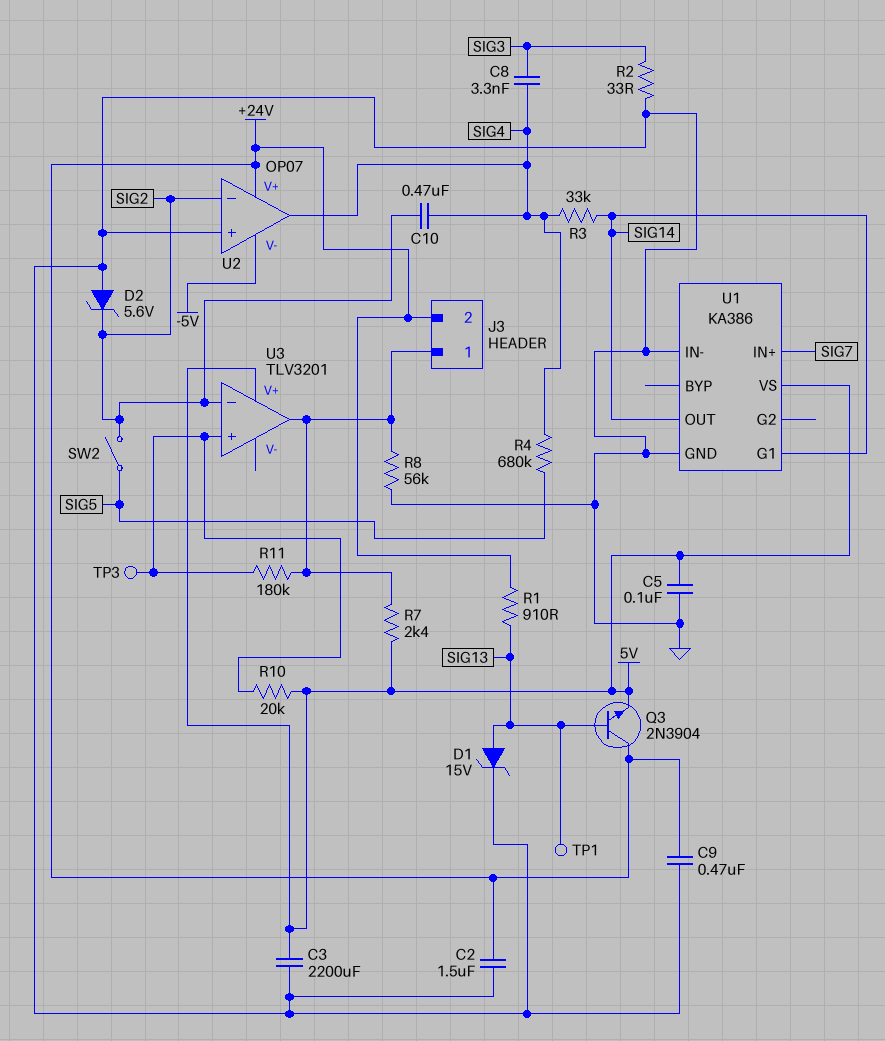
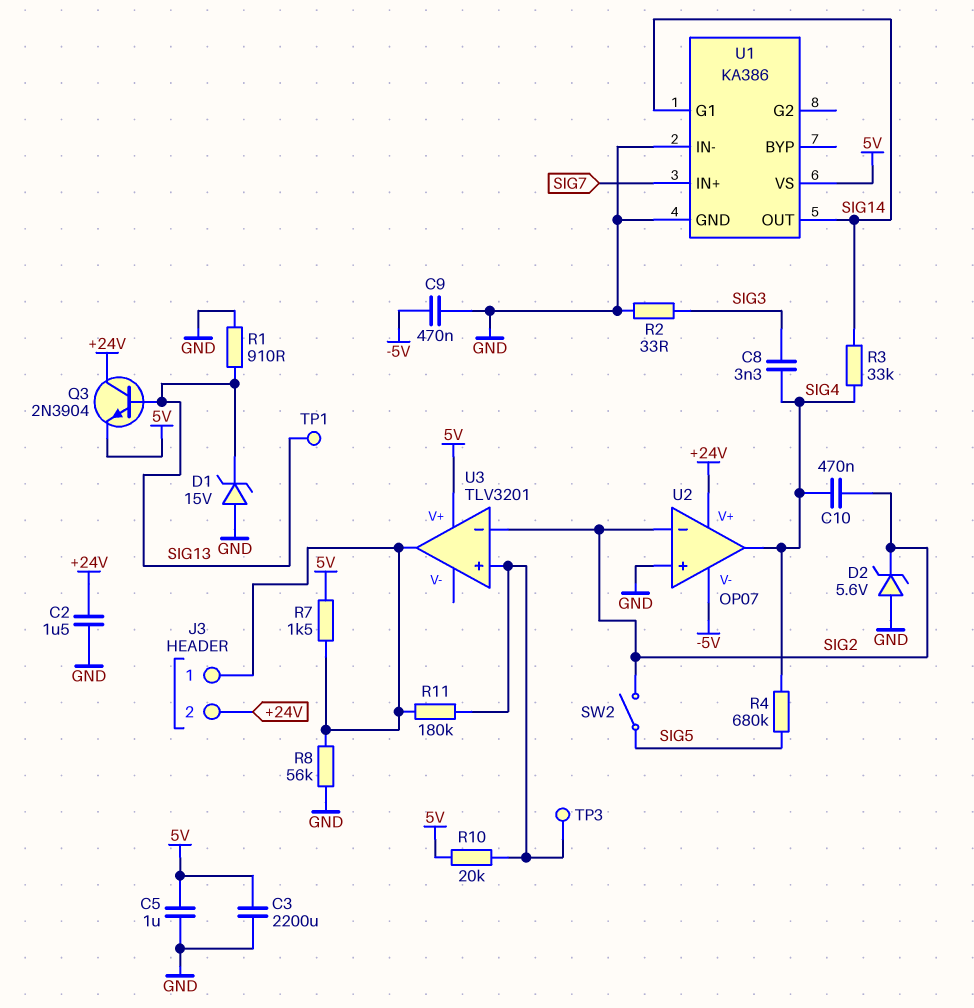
C5: 100nF (5V, GND) -> 1uF (5V, GND)
C9: 470nF (+24V, GND) -> 470nF (-5V, GND)
D1: zener 15V (A SIG13, K GND) -> zener 15V (A GND, K SIG13)
R1: 910 (+24V, SIG13) -> 910 (GND, SIG13)
R7: 2.4k (5V, J3/1) -> 1.5k (5V, J3/1)

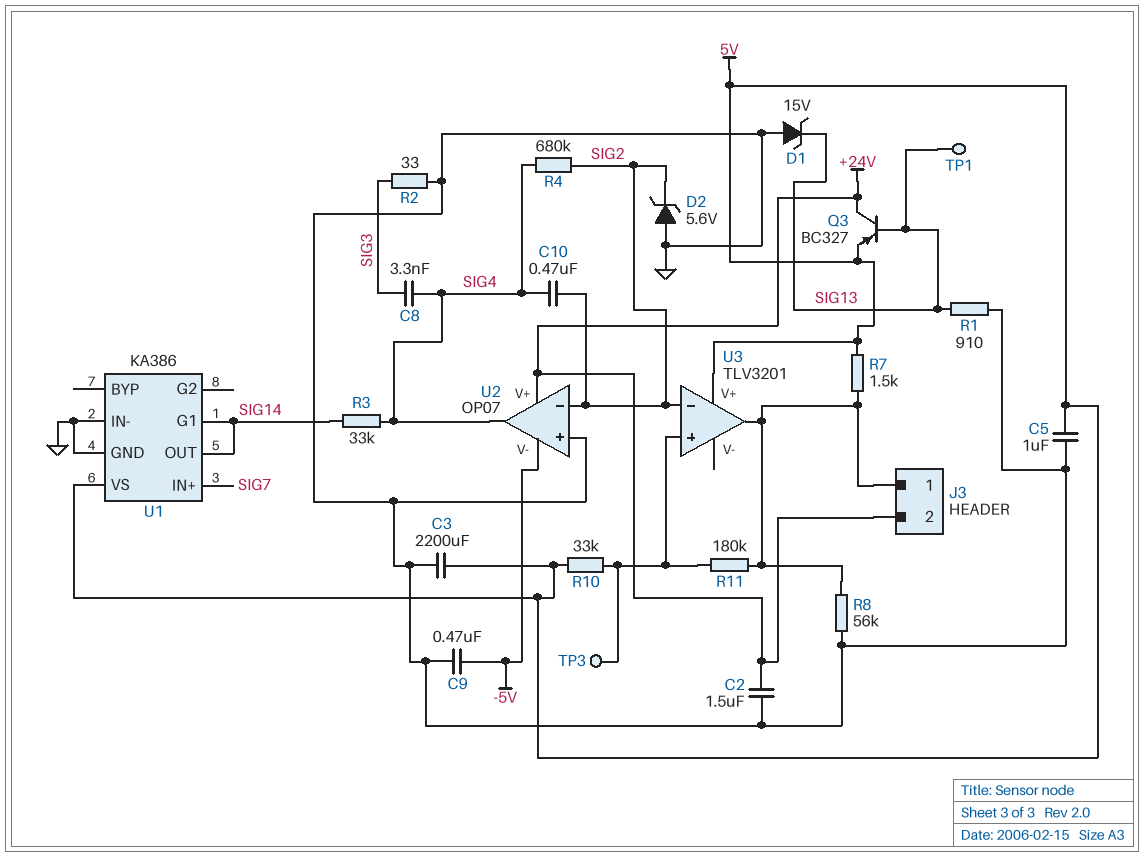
Q3: NPN 2N3904 (B SIG13, C +24V, E 5V) -> PNP BC327 (B SIG13, C +24V, E 5V)
R4: 680k (SIG4, SIG5) -> 680k (SIG2, SIG4)
R10: 20k (5V, U3/in+) -> 33k (5V, U3/in+)
SW2: switch (SIG2, SIG5) -> none

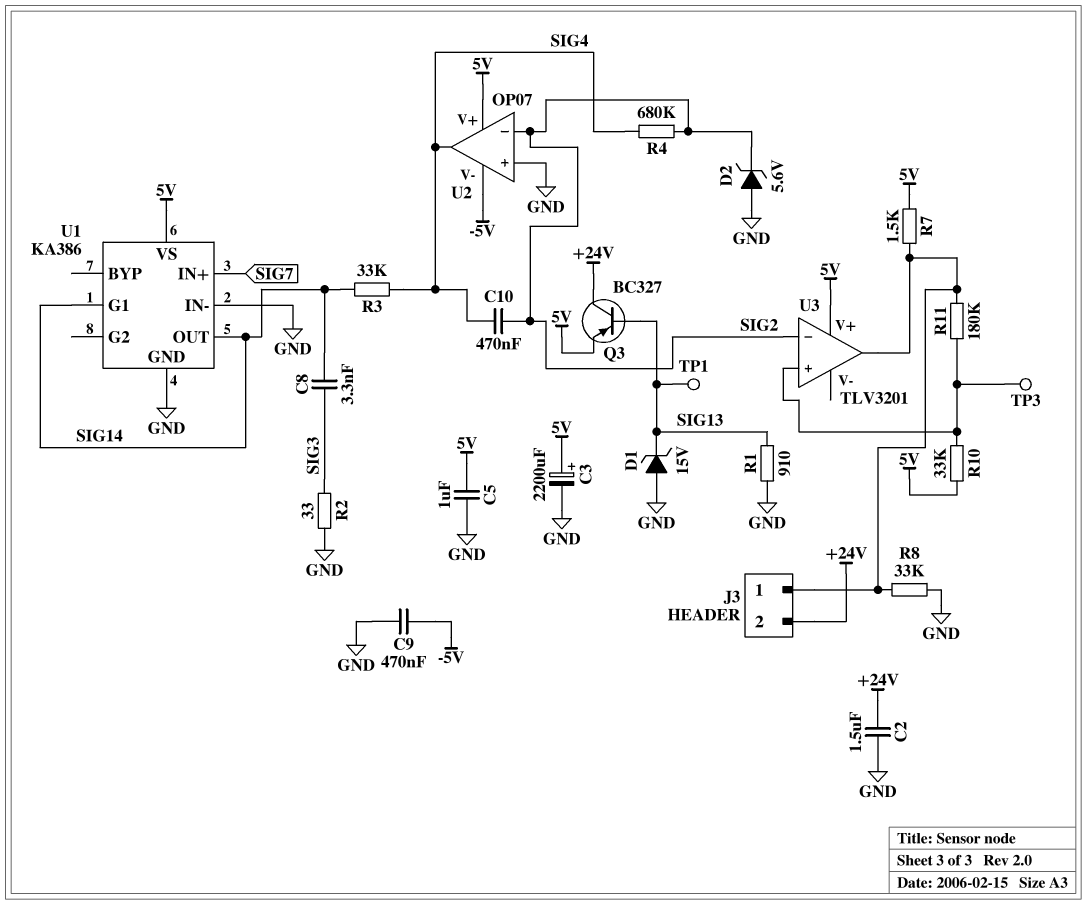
C3: 2200uF (5V, GND) -> 2200uF (plus 5V, minus GND)
C8: 3.3nF (SIG3, SIG4) -> 3.3nF (SIG3, SIG14)
R8: 56k (GND, J3/1) -> 33k (GND, J3/1)
U2 pin V+: +24V -> 5V

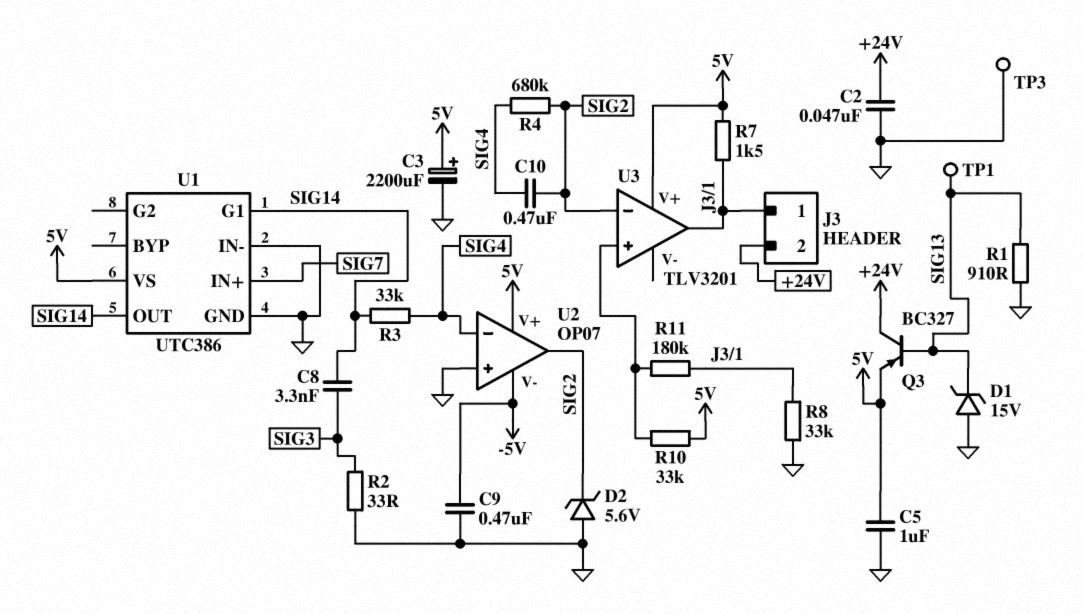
C2: 1.5uF (+24V, GND) -> 47nF (+24V, GND)
TP3: test point (U3/in+) -> test point (GND)
U1: KA386 -> UTC386
U2 pin in-: SIG2 -> SIG4
U2 pin out: SIG4 -> SIG2

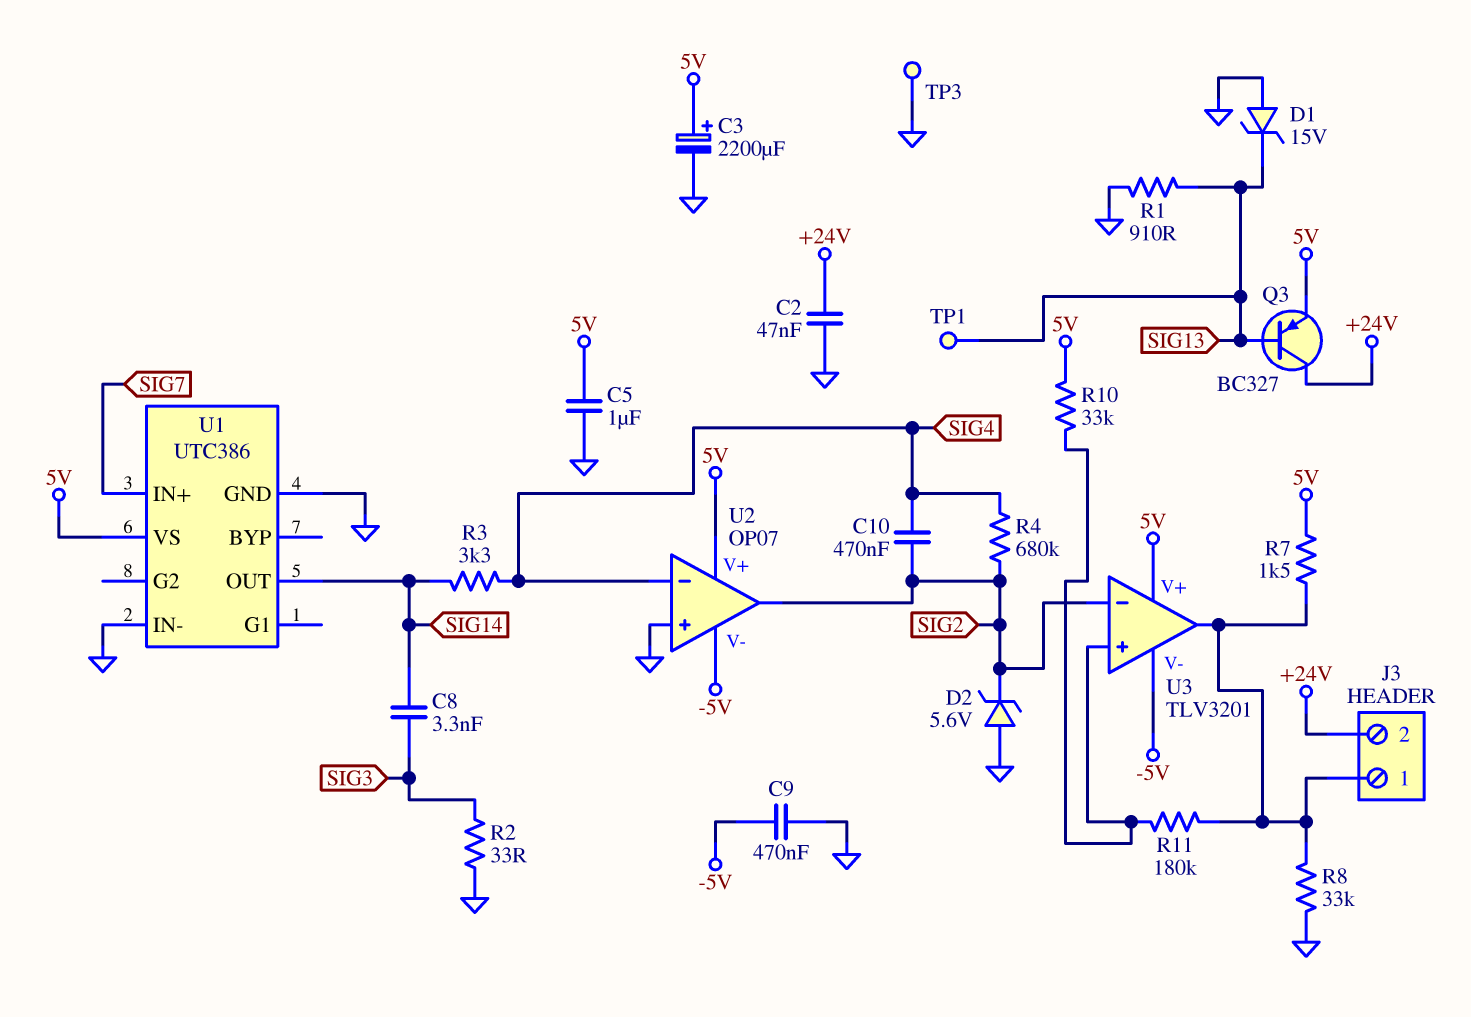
R3: 33k (SIG4, SIG14) -> 3.3k (SIG4, SIG14)
U1 pin G1: SIG14 -> none
U3 pin V-: none -> -5V

